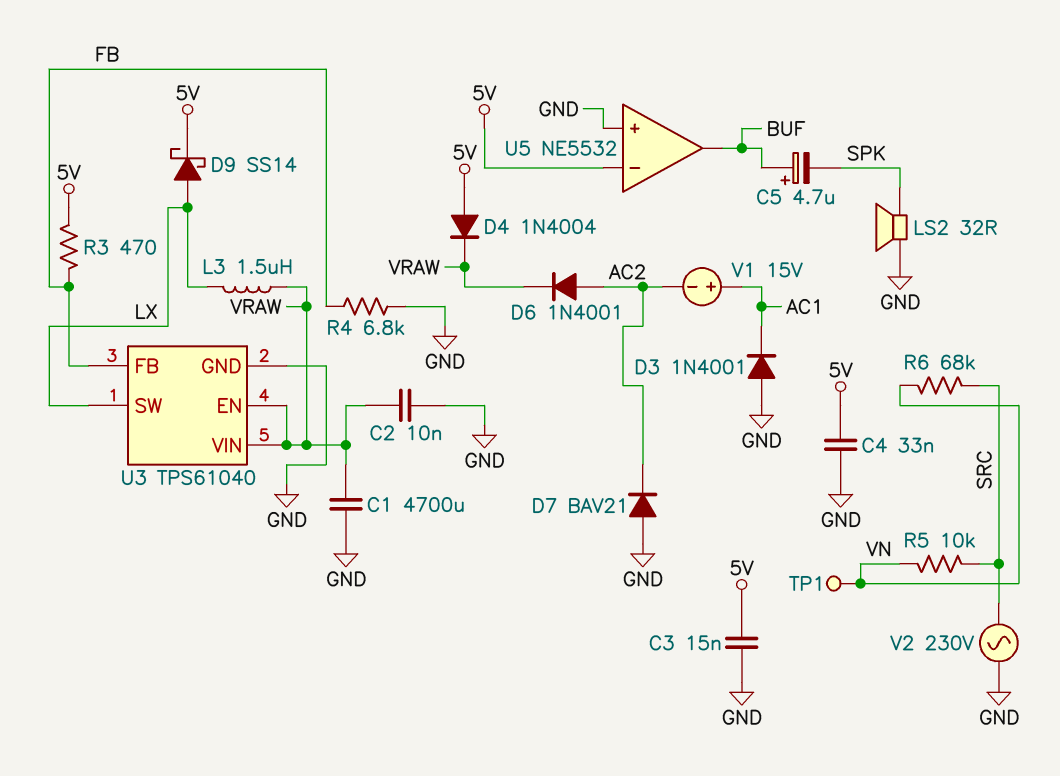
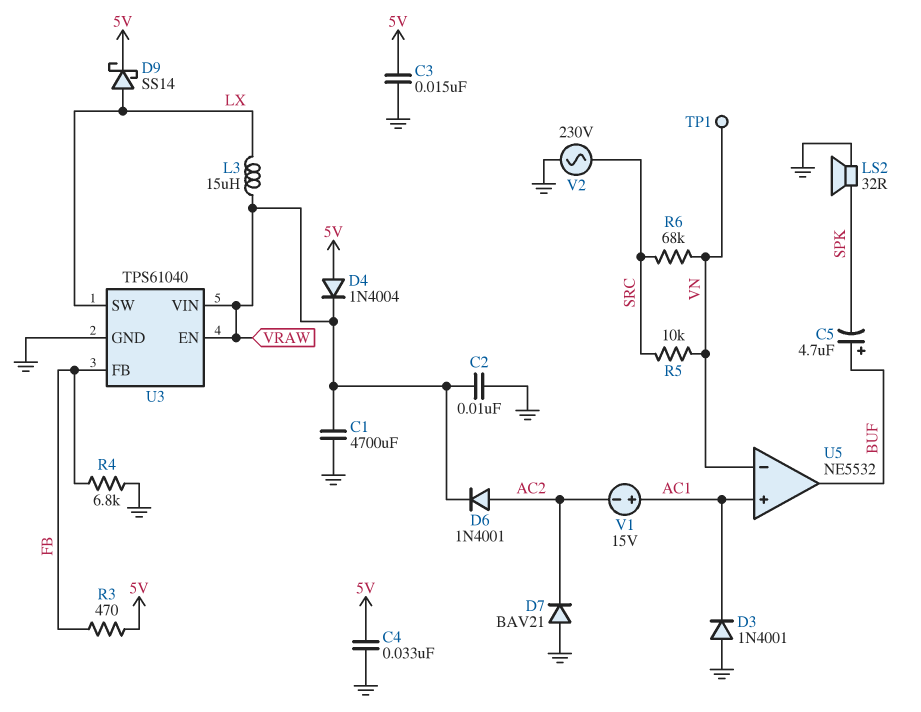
L3: 1.5uH (LX, VRAW) -> 15uH (LX, VRAW)
U5 pin in+: GND -> AC1
U5 pin in-: 5V -> VN

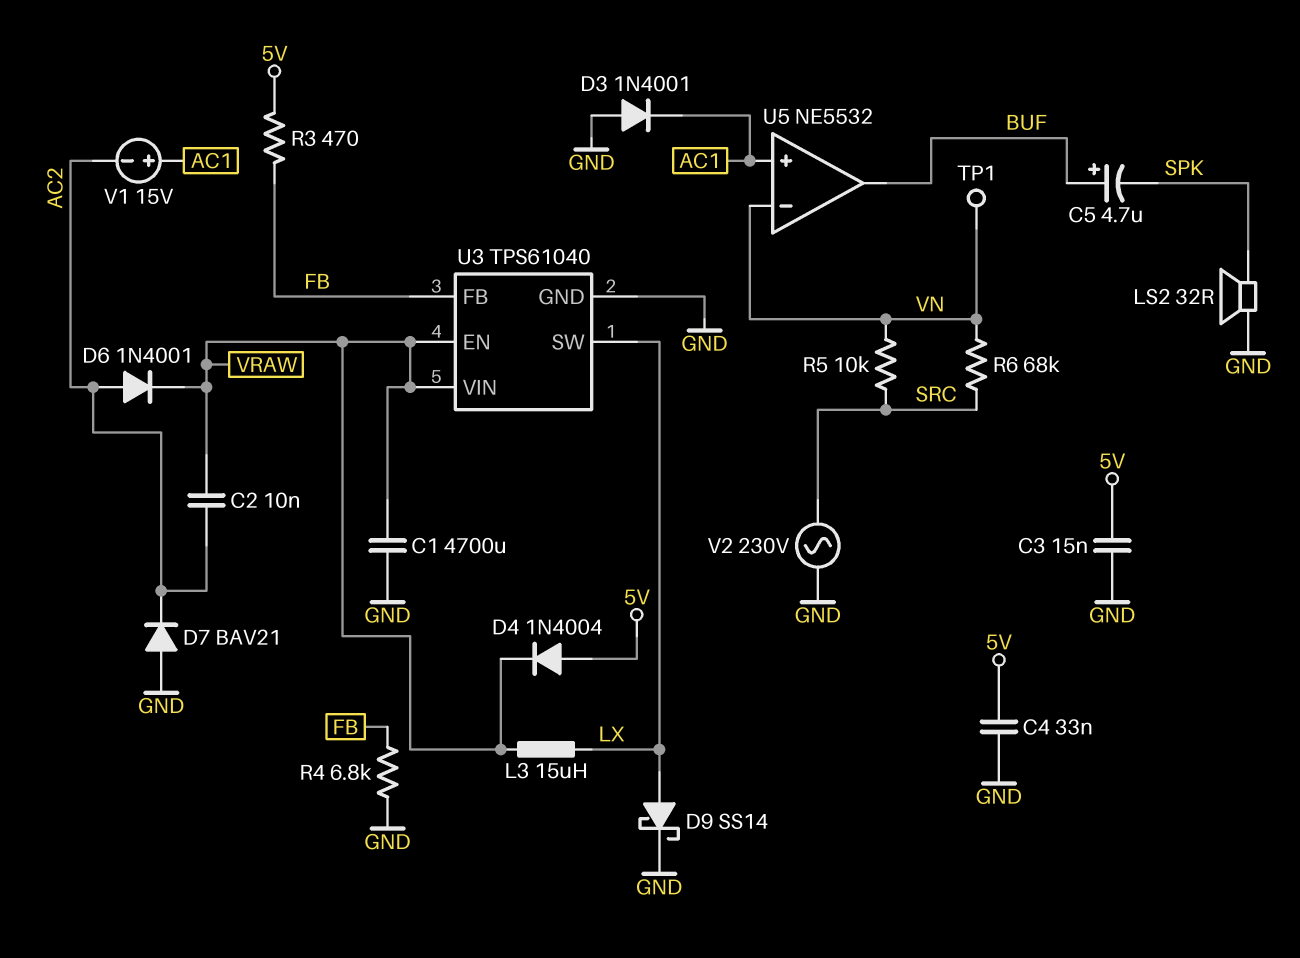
C2: 10nF (GND, VRAW) -> 10nF (AC2, VRAW)
D9: schottky SS14 (A LX, K 5V) -> schottky SS14 (A LX, K GND)

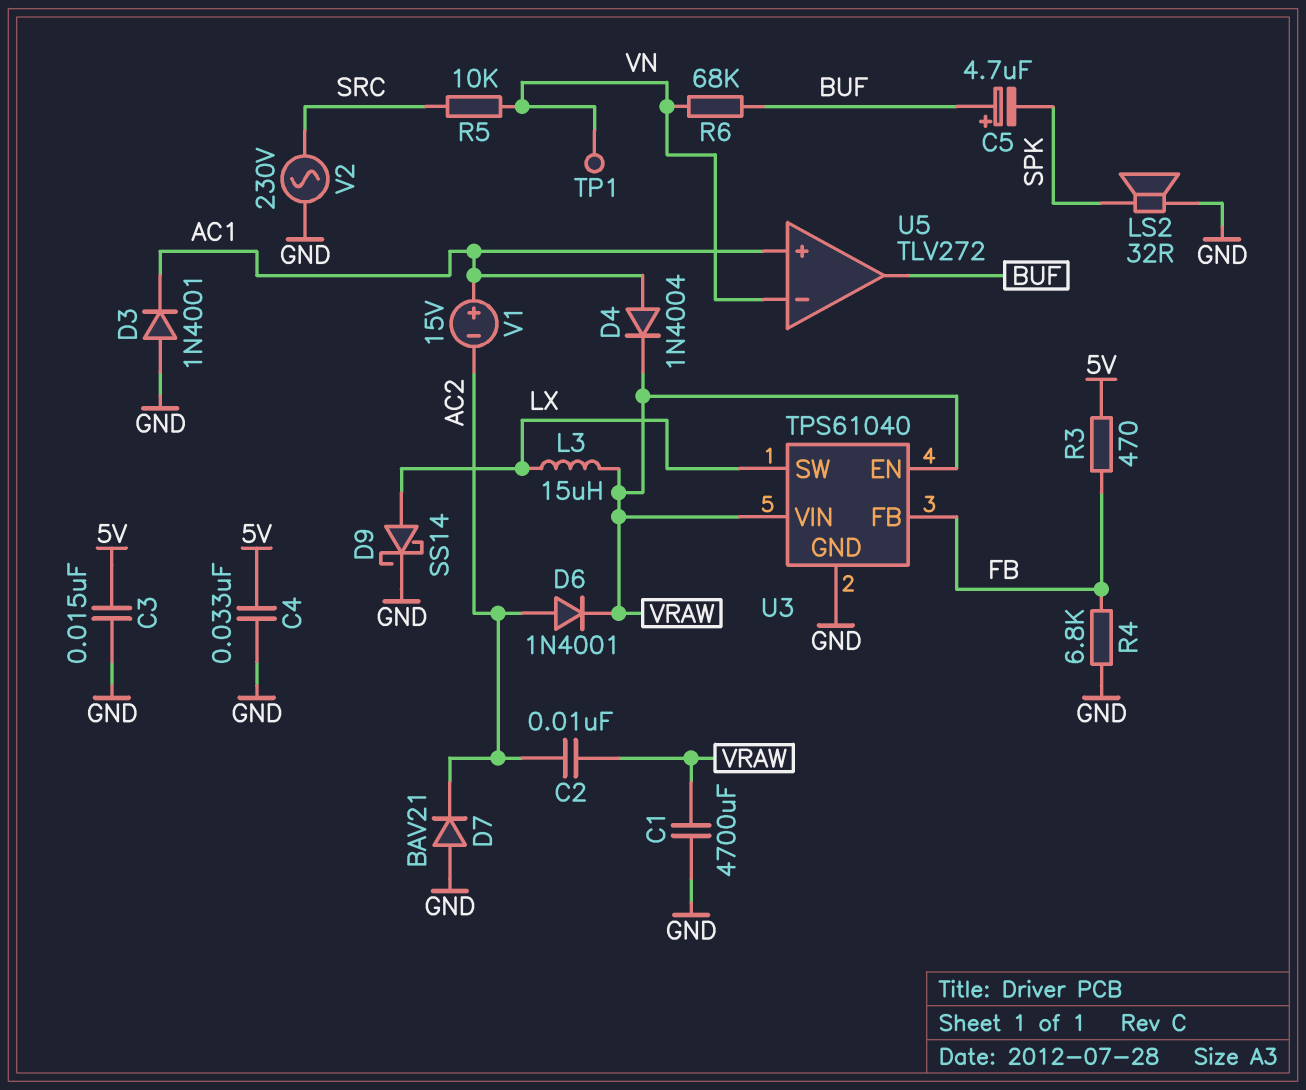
D4: diode 1N4004 (A 5V, K VRAW) -> diode 1N4004 (A AC1, K VRAW)
R6: 68k (SRC, VN) -> 68k (BUF, VN)
U5: NE5532 -> TLV272

